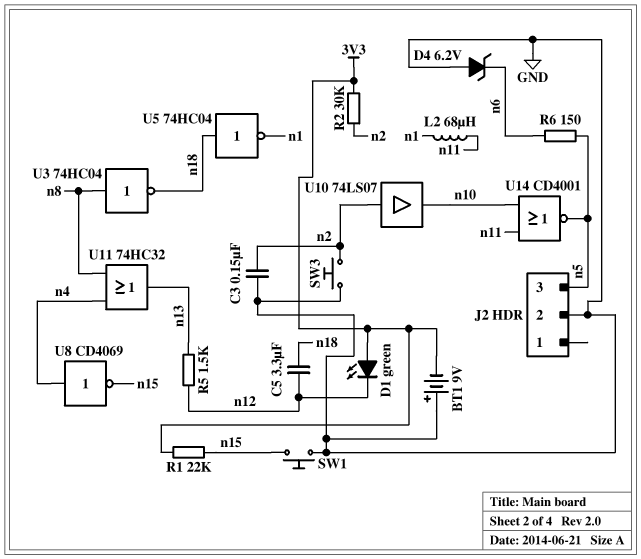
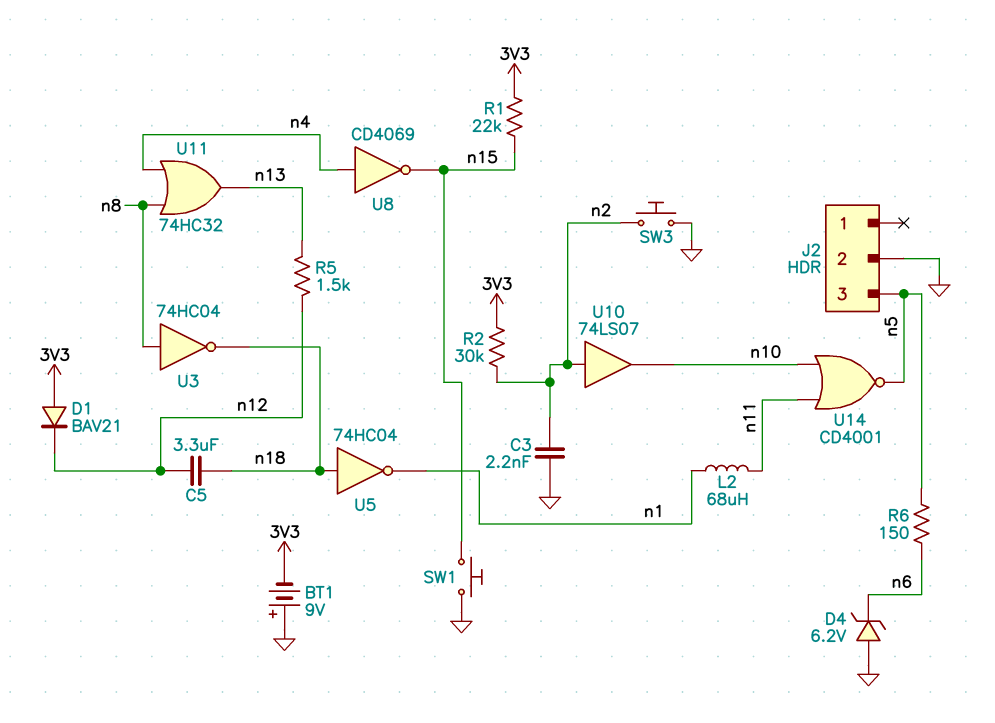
C3: 150nF (GND, n2) -> 2.2nF (GND, n2)
D1: LED green (A 3V3, K n12) -> diode BAV21 (A 3V3, K n12)

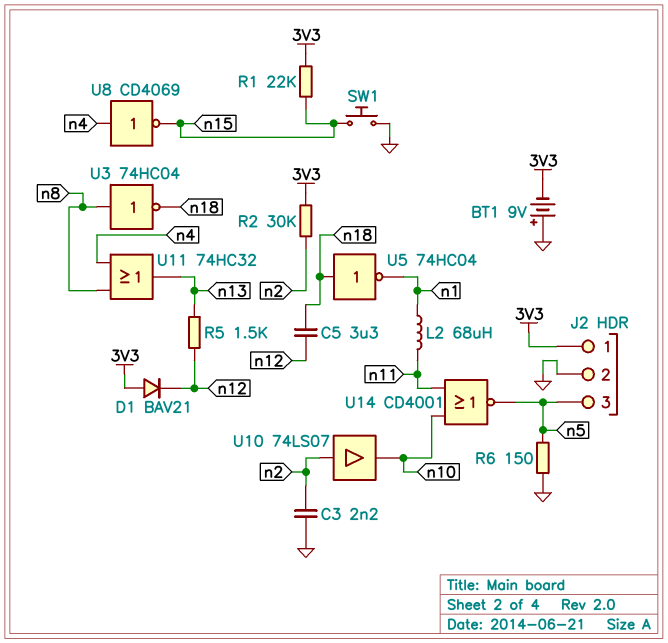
D4: zener 6.2V (A GND, K n6) -> none
J2 pin 1: none -> 3V3
R6: 150 (n5, n6) -> 150 (GND, n5)
SW3: button (GND, n2) -> none

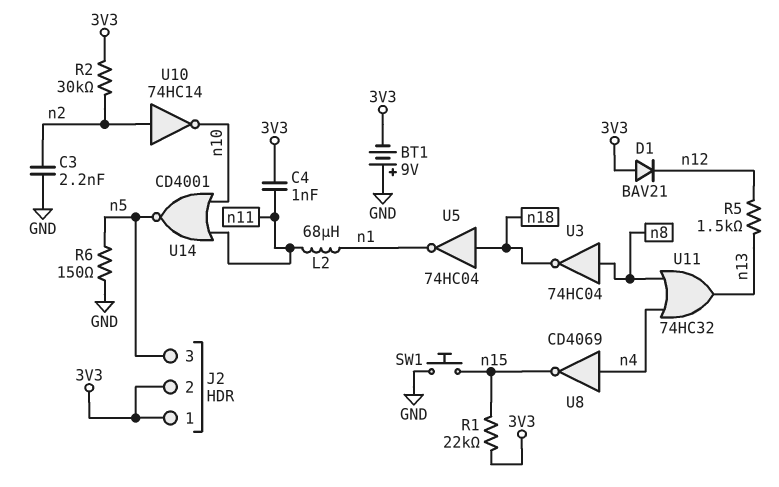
C4: none -> 1nF (3V3, n11)
C5: 3.3uF (n12, n18) -> none
J2 pin 2: GND -> 3V3
U10: buffer 74LS07 (in n2, out n10) -> NOT 74HC14 (in n2, out n10)

